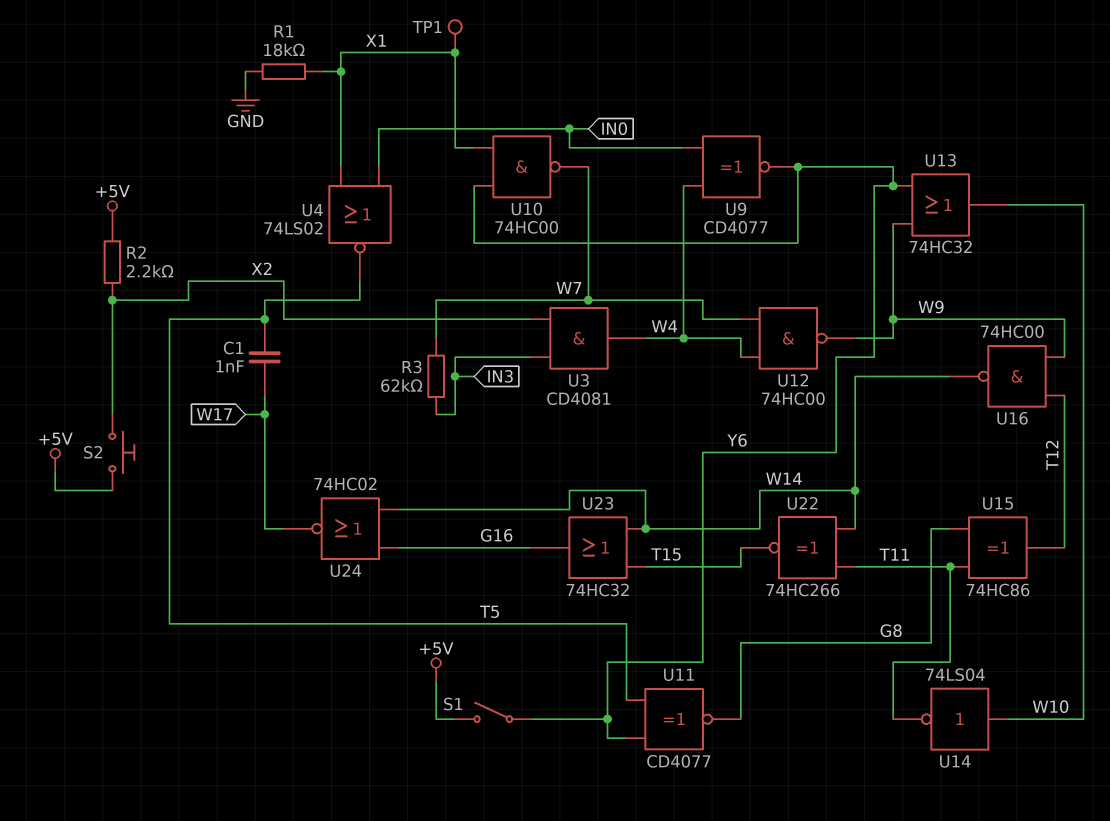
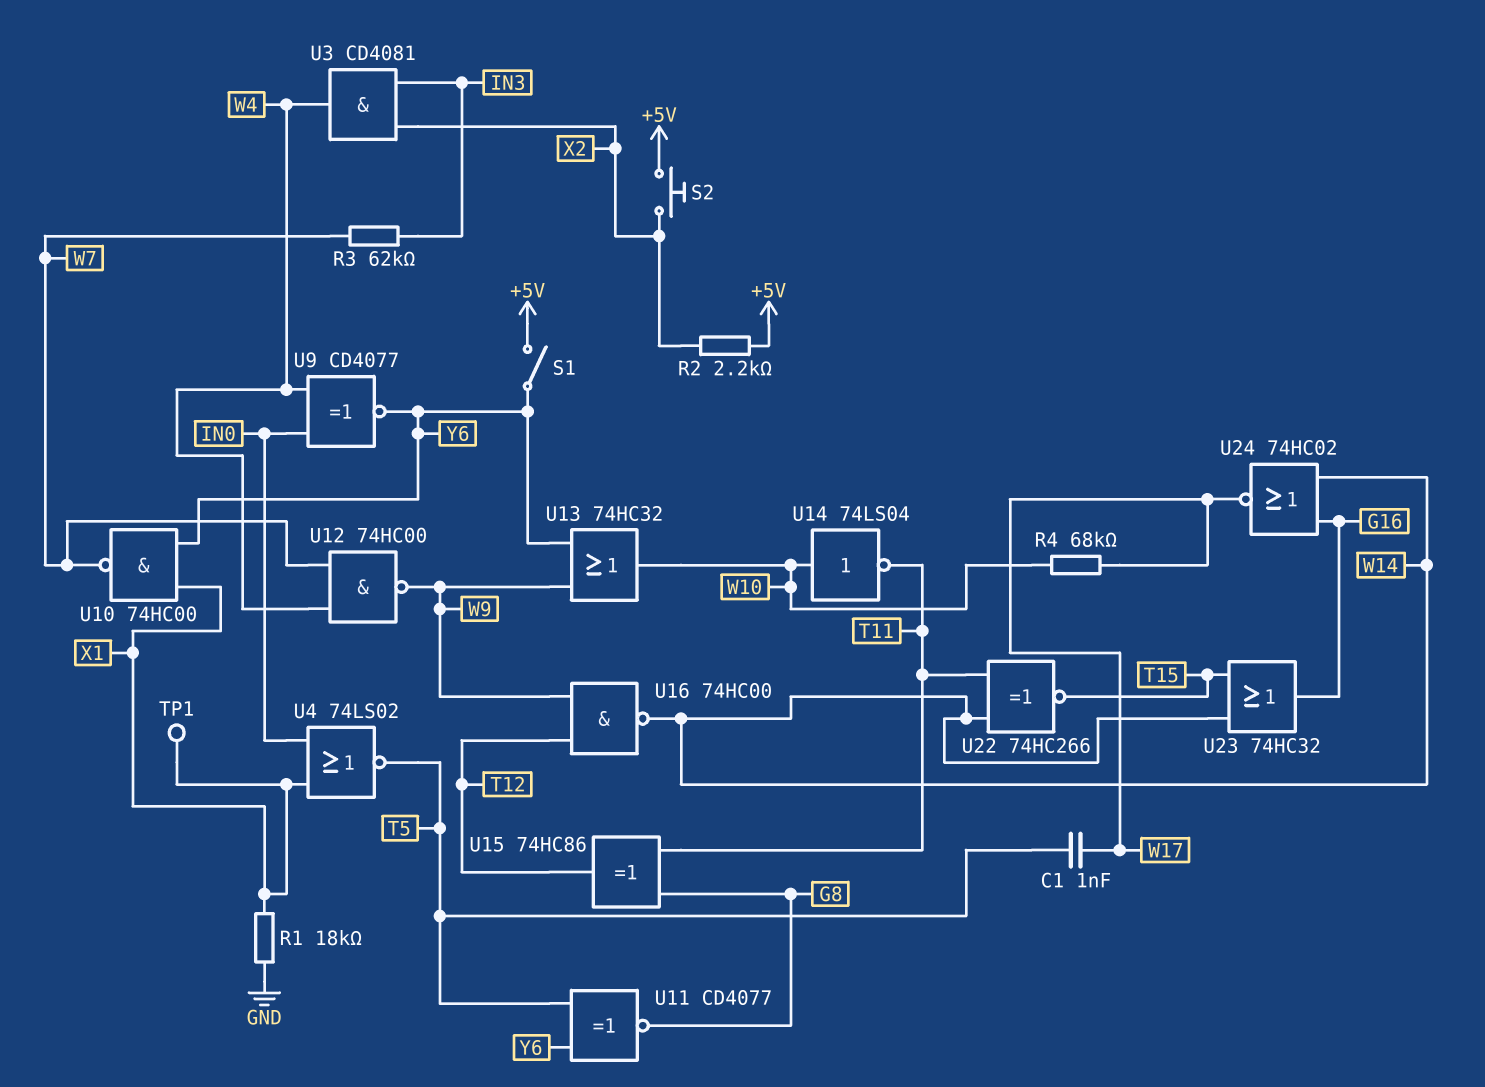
R4: none -> 68k (W10, W17)

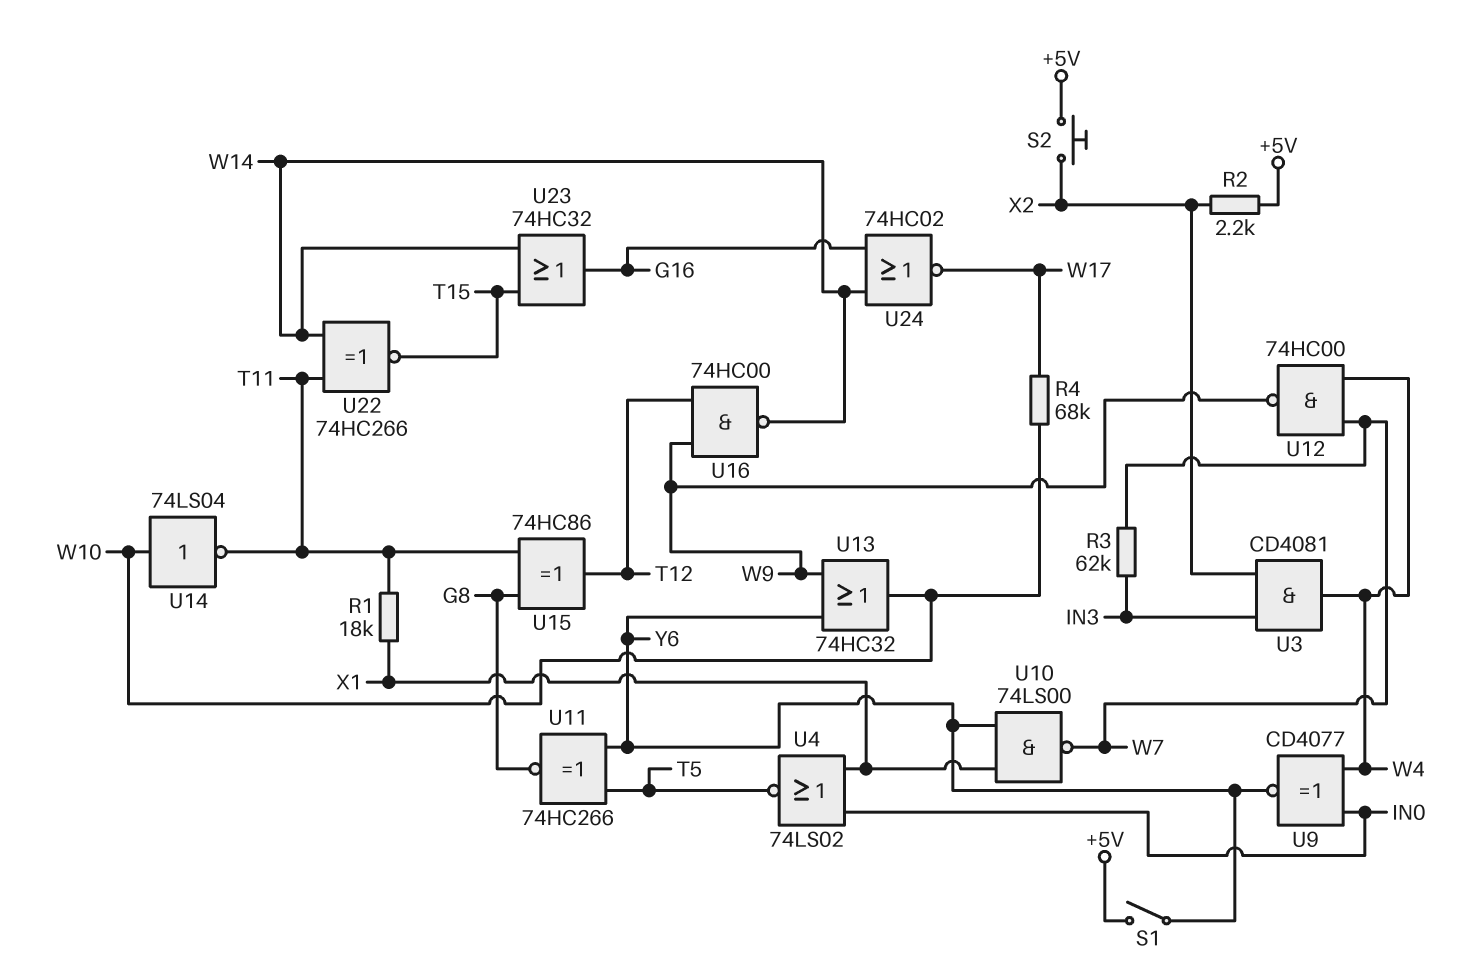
C1: 1nF (T5, W17) -> none
R1: 18k (GND, X1) -> 18k (T11, X1)
TP1: test point (X1) -> none
U10: NAND 74HC00 (in X1, in Y6, out W7) -> NAND 74LS00 (in X1, in Y6, out W7)
U11: XNOR CD4077 (in T5, in Y6, out G8) -> XNOR 74HC266 (in T5, in Y6, out G8)

